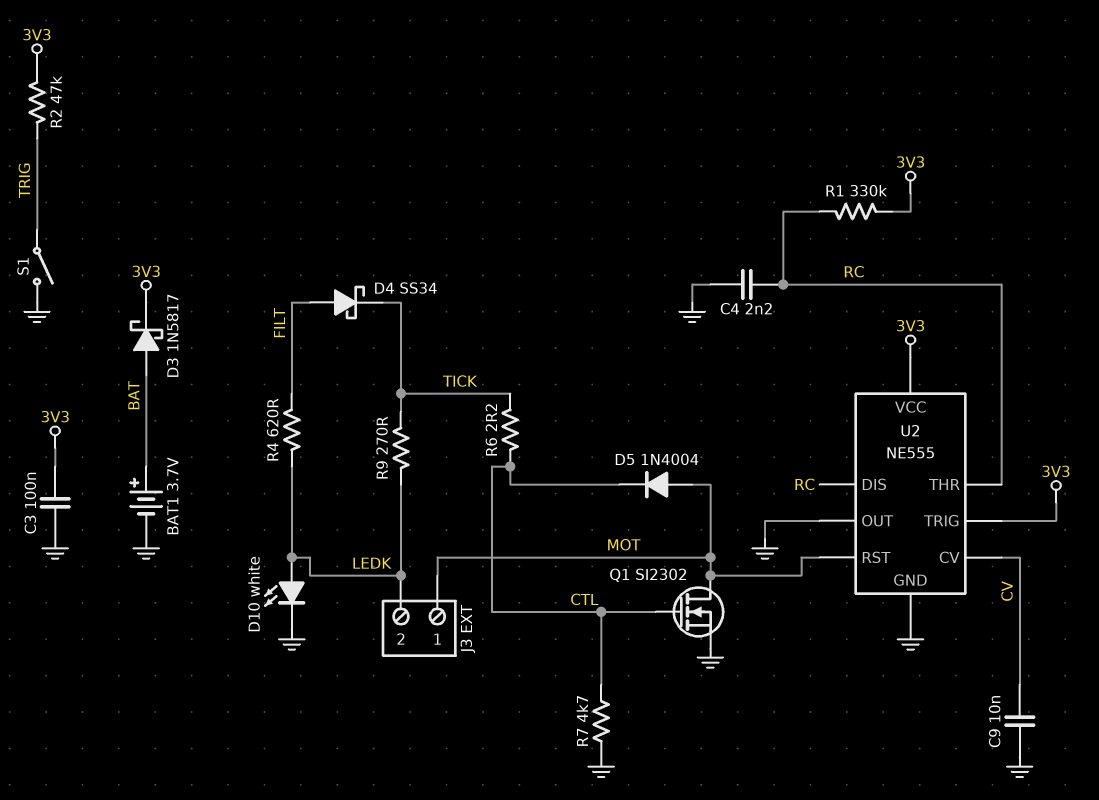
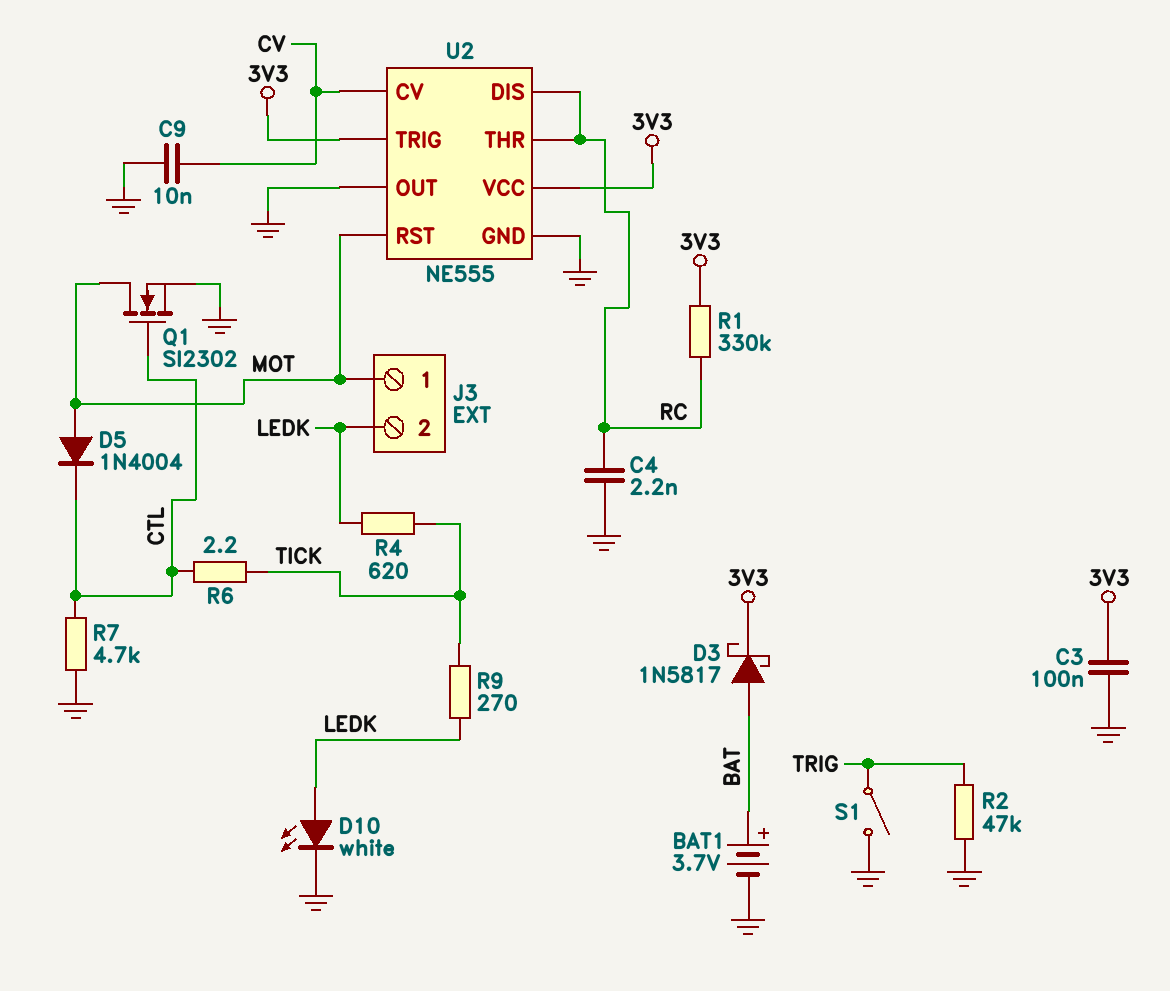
D4: schottky SS34 (A FILT, K TICK) -> none
R2: 47k (3V3, TRIG) -> 47k (GND, TRIG)
R4: 620 (FILT, LEDK) -> 620 (LEDK, TICK)

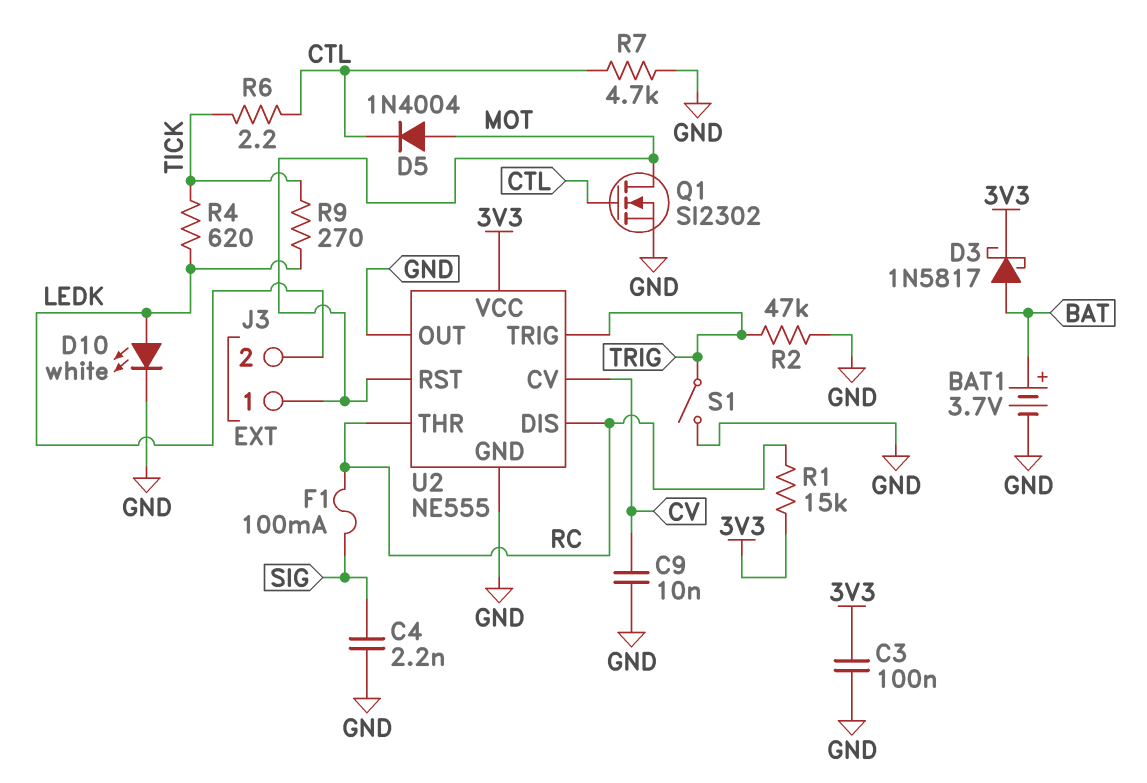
C4: 2.2nF (GND, RC) -> 2.2nF (GND, SIG)
F1: none -> 100mA (RC, SIG)
R1: 330k (3V3, RC) -> 15k (3V3, RC)
U2 pin TRIG: 3V3 -> TRIG

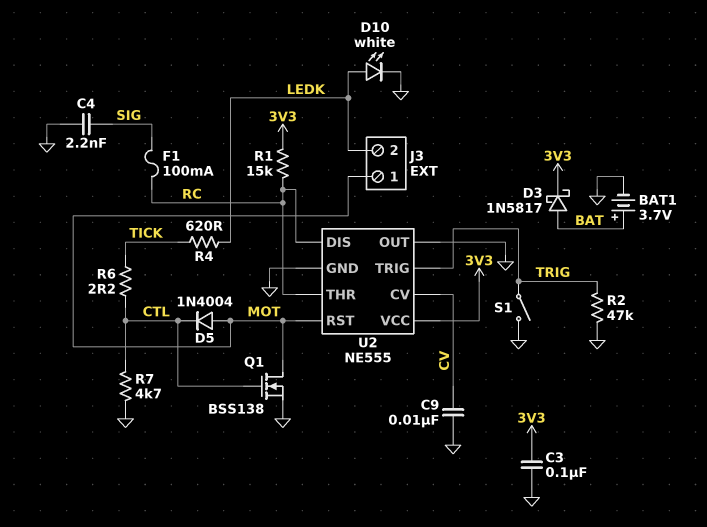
Q1: NMOS SI2302 (G CTL, D MOT, S GND) -> NMOS BSS138 (G CTL, D MOT, S GND)
R9: 270 (LEDK, TICK) -> none

